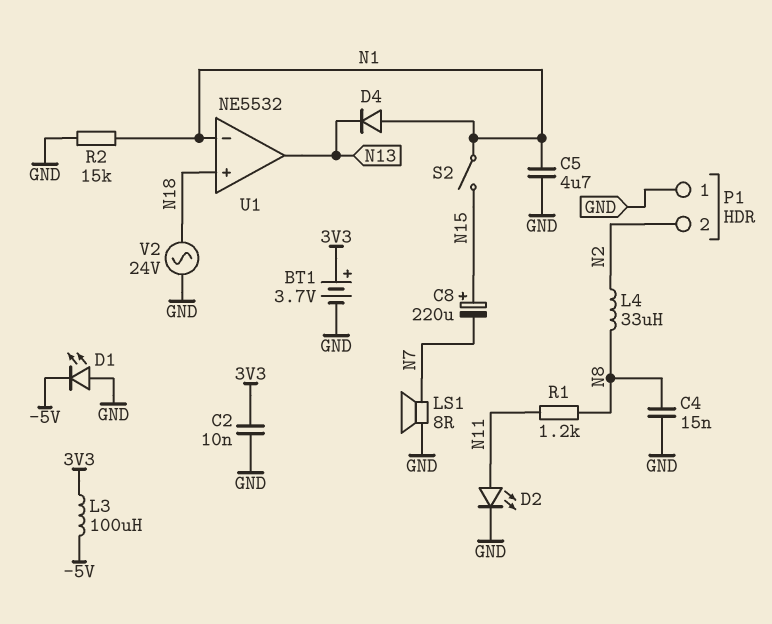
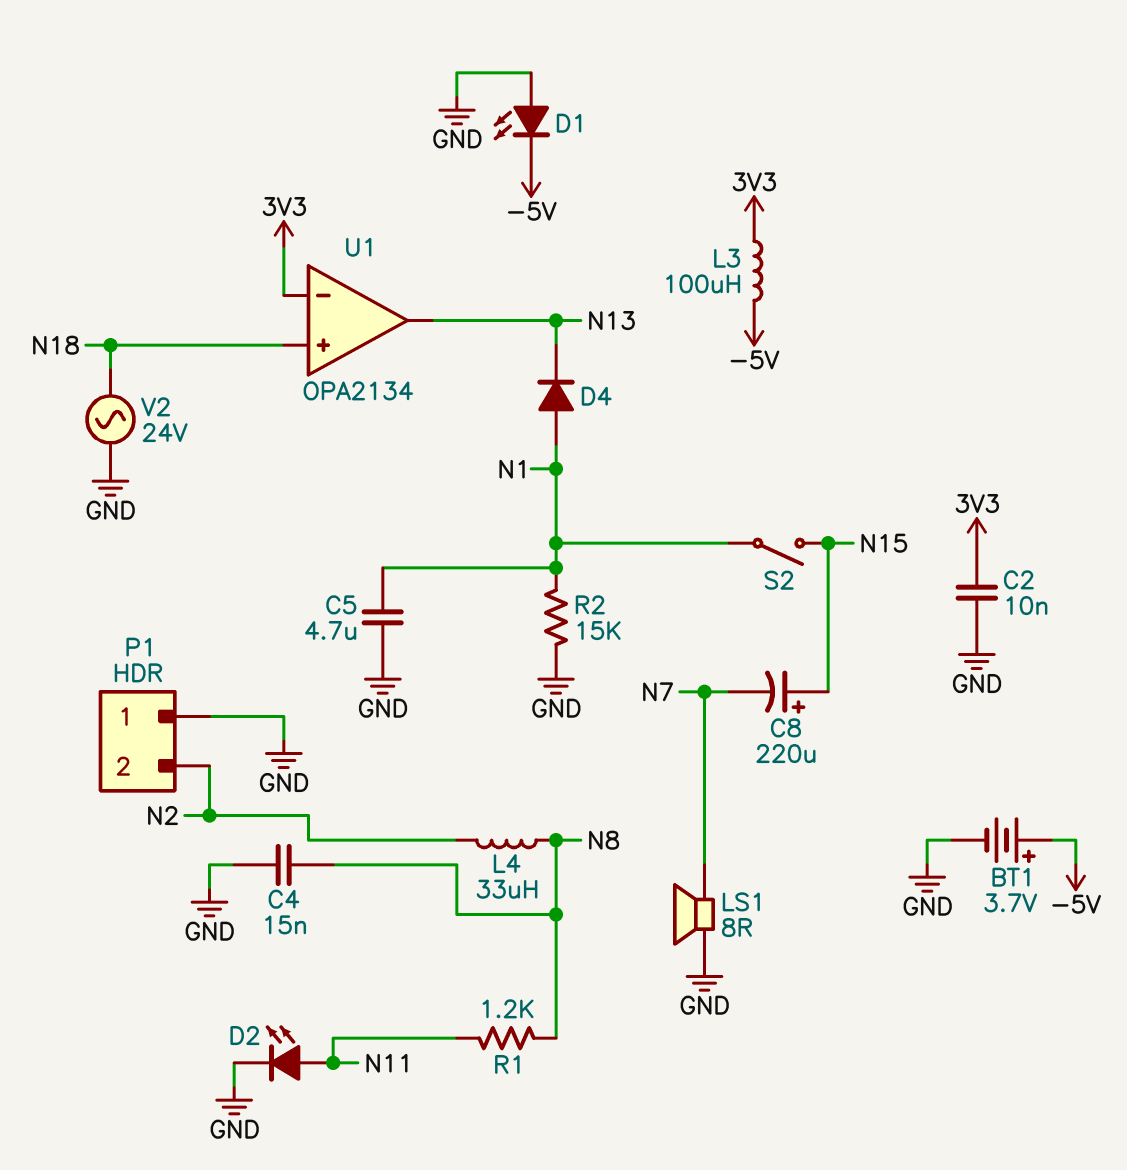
BT1: 3.7V (plus 3V3, minus GND) -> 3.7V (plus -5V, minus GND)
U1: NE5532 -> OPA2134
U1 pin in-: N1 -> 3V3

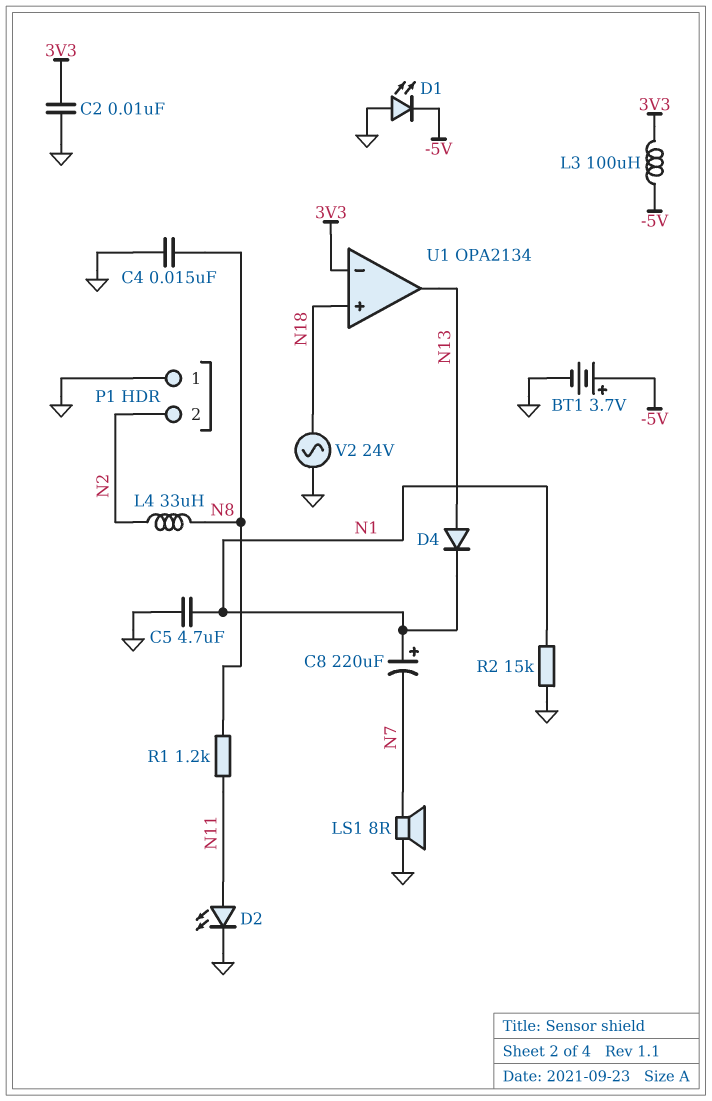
C8: 220uF (plus N15, minus N7) -> 220uF (plus N1, minus N7)
D4: diode (A N1, K N13) -> diode (A N13, K N1)
S2: switch (N1, N15) -> none

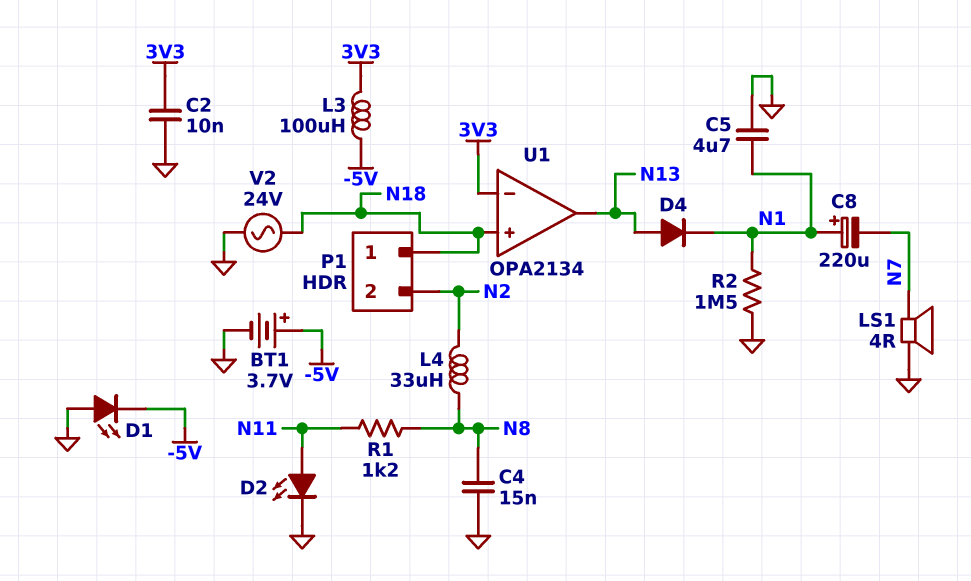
LS1: speaker 8R (GND, N7) -> speaker 4R (GND, N7)
P1 pin 1: GND -> N18
R2: 15k (GND, N1) -> 1.5M (GND, N1)

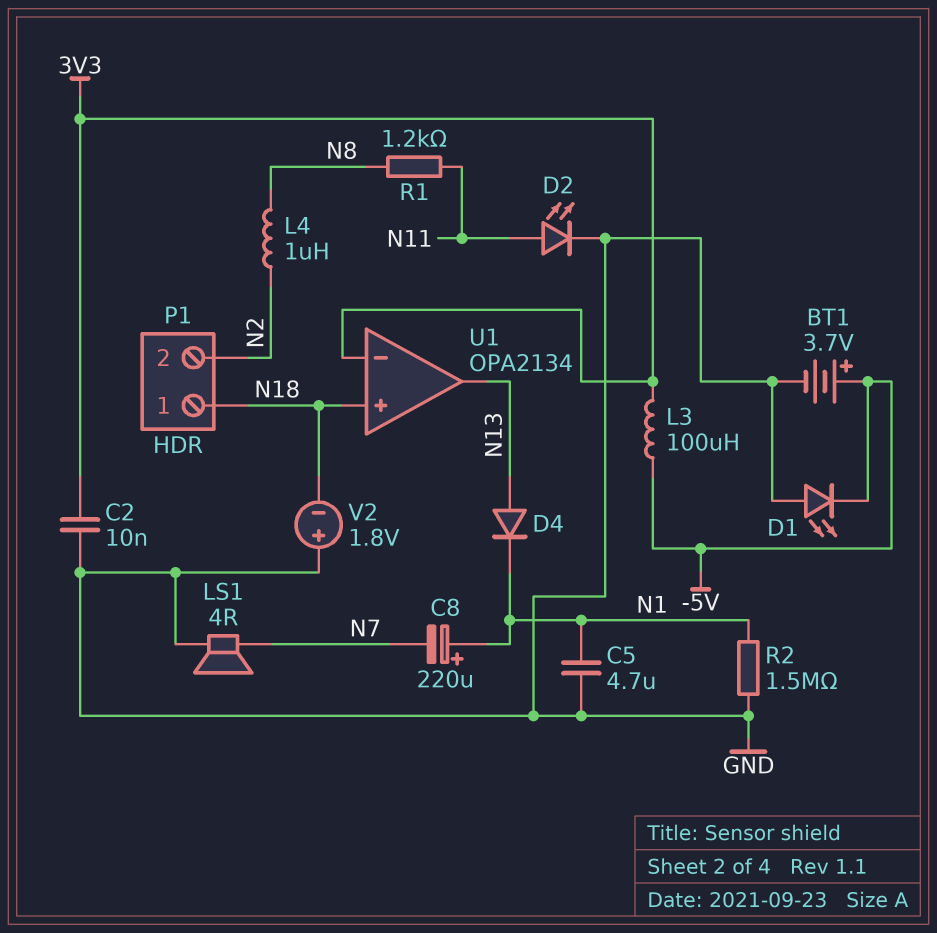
C4: 15nF (GND, N8) -> none
L4: 33uH (N2, N8) -> 1uH (N2, N8)
V2: AC 24V (GND, N18) -> 1.8V (plus GND, minus N18)

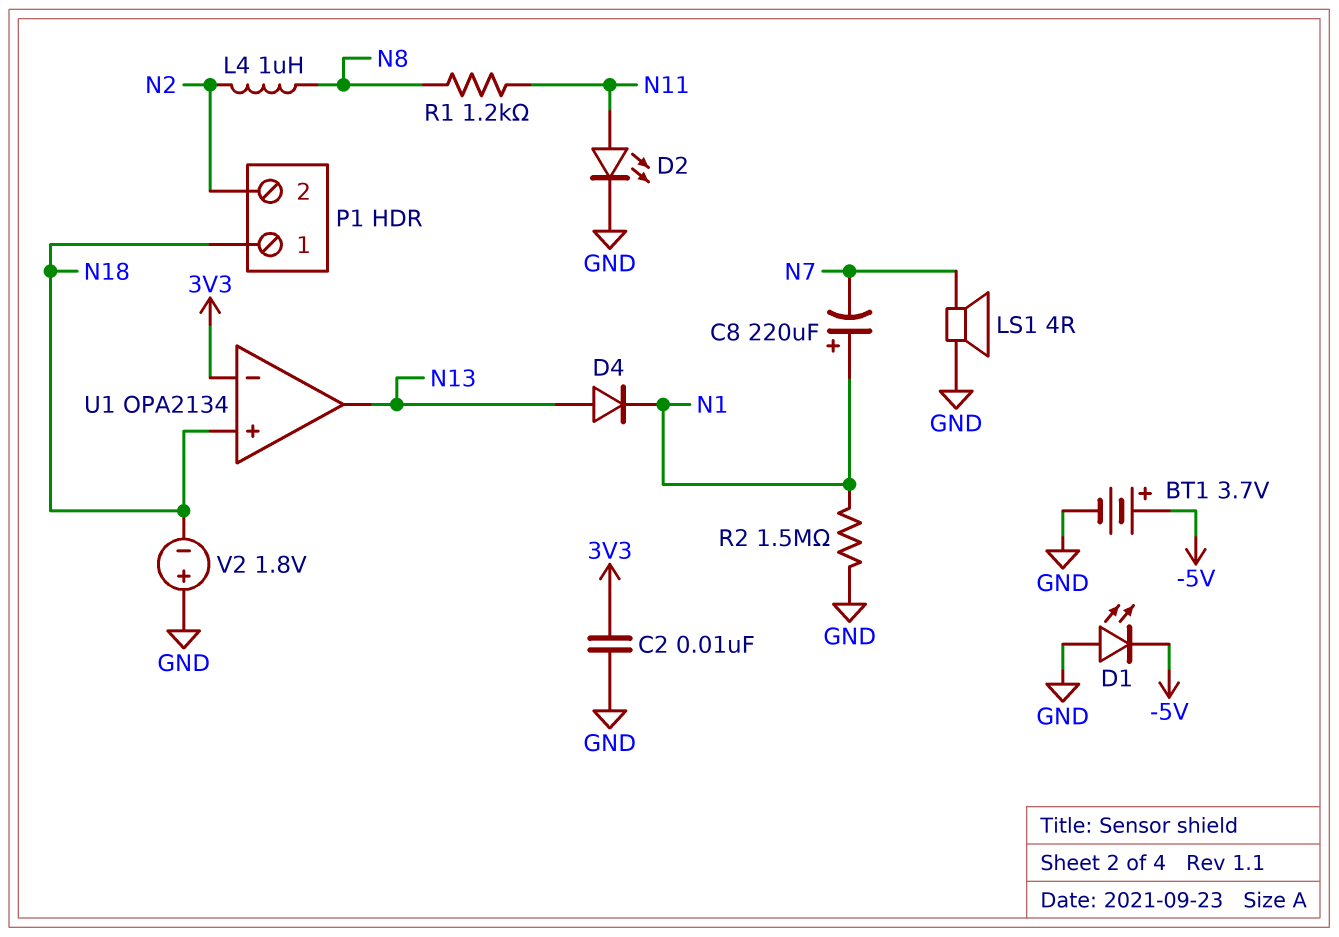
C5: 4.7uF (GND, N1) -> none
L3: 100uH (-5V, 3V3) -> none

